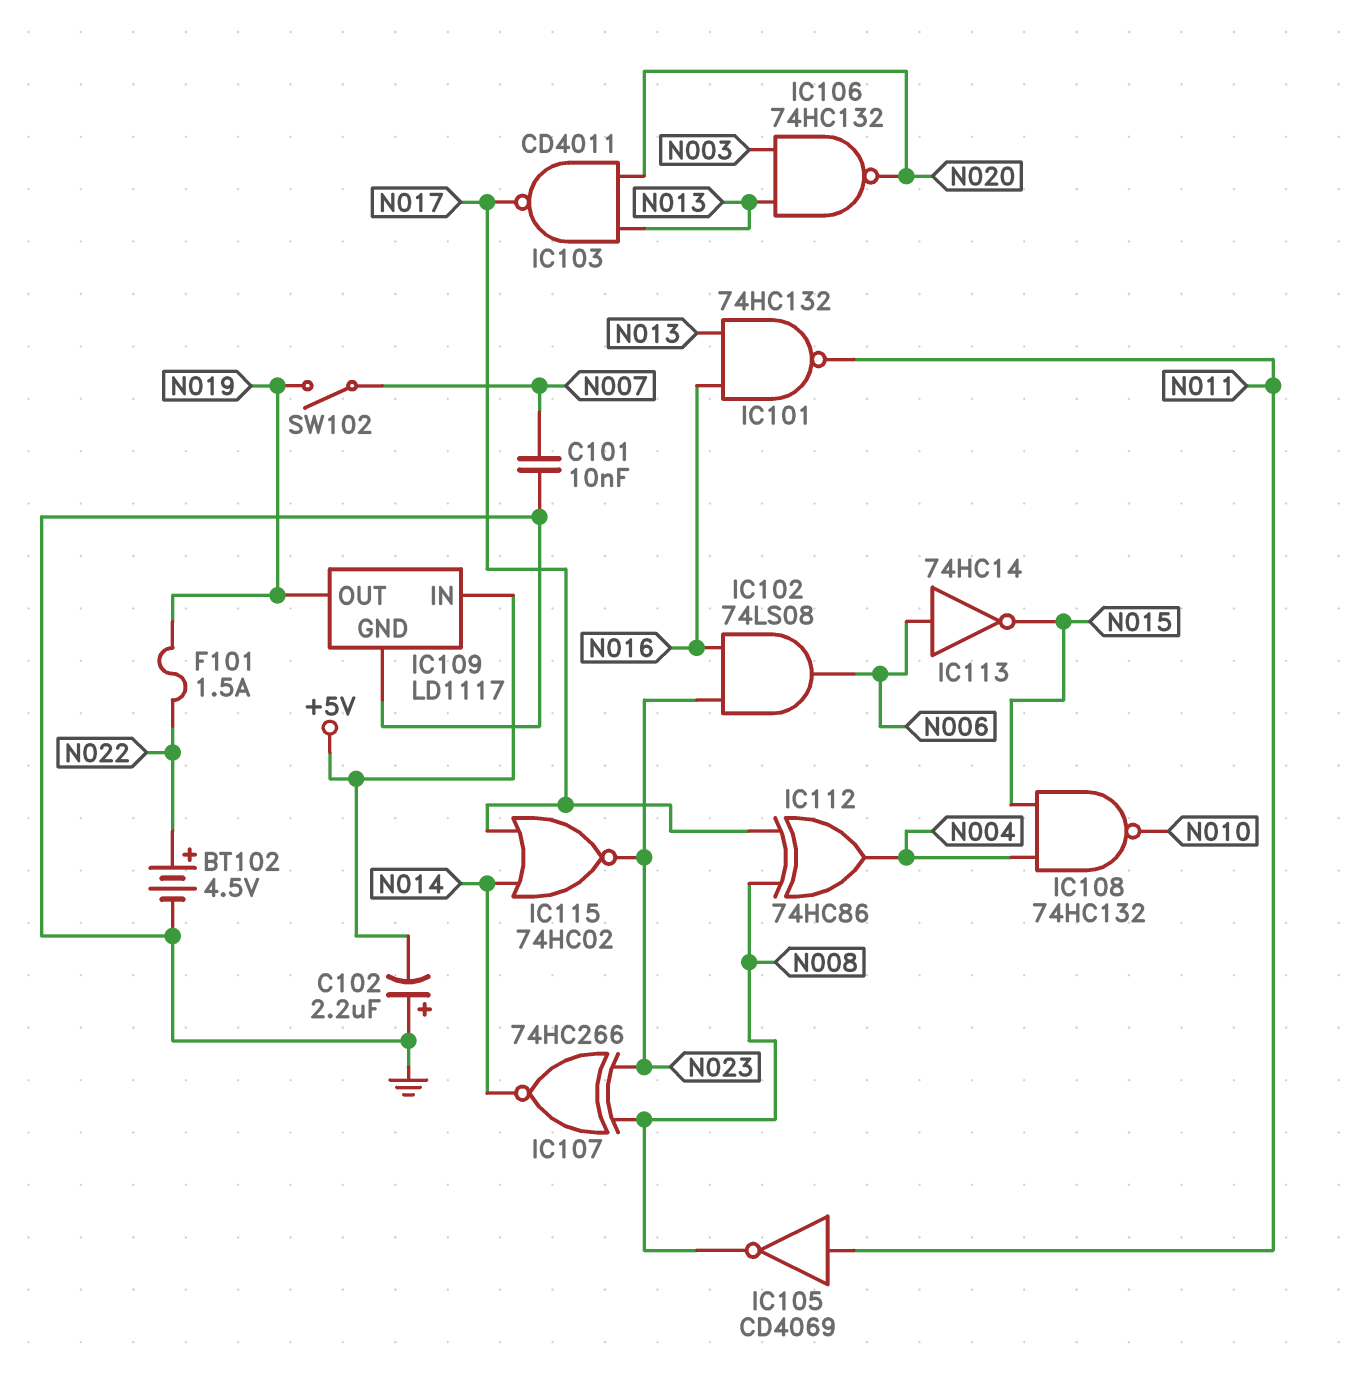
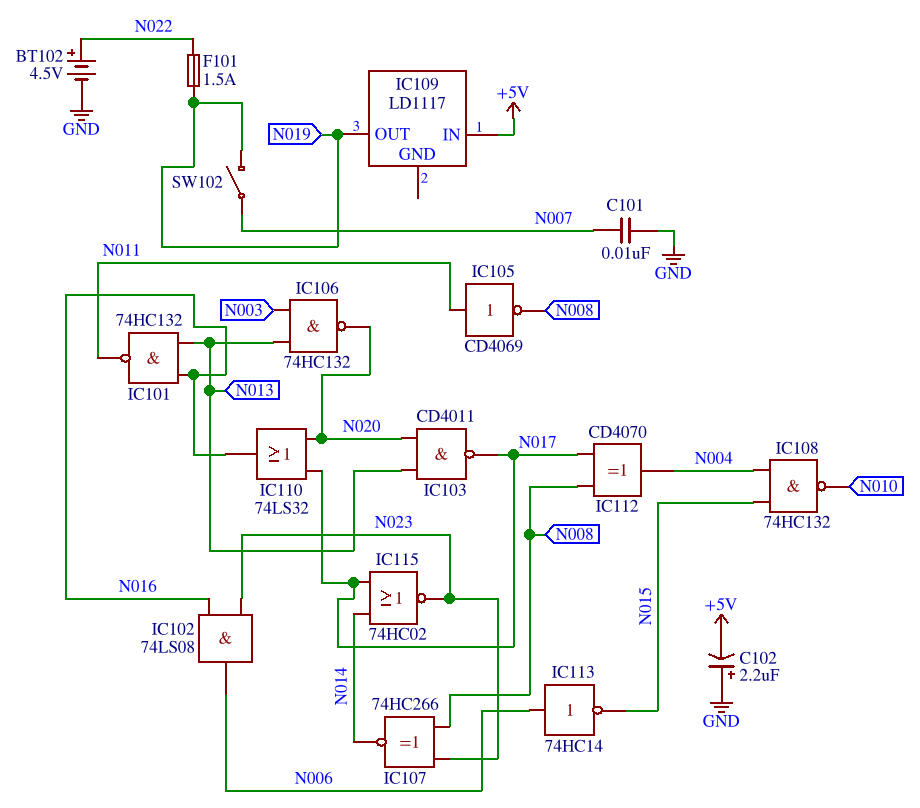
IC109 pin GND: GND -> none
IC110: none -> OR 74LS32 (in N017, in N020, out N016)
IC112: XOR 74HC86 (in N008, in N017, out N004) -> XOR CD4070 (in N008, in N017, out N004)

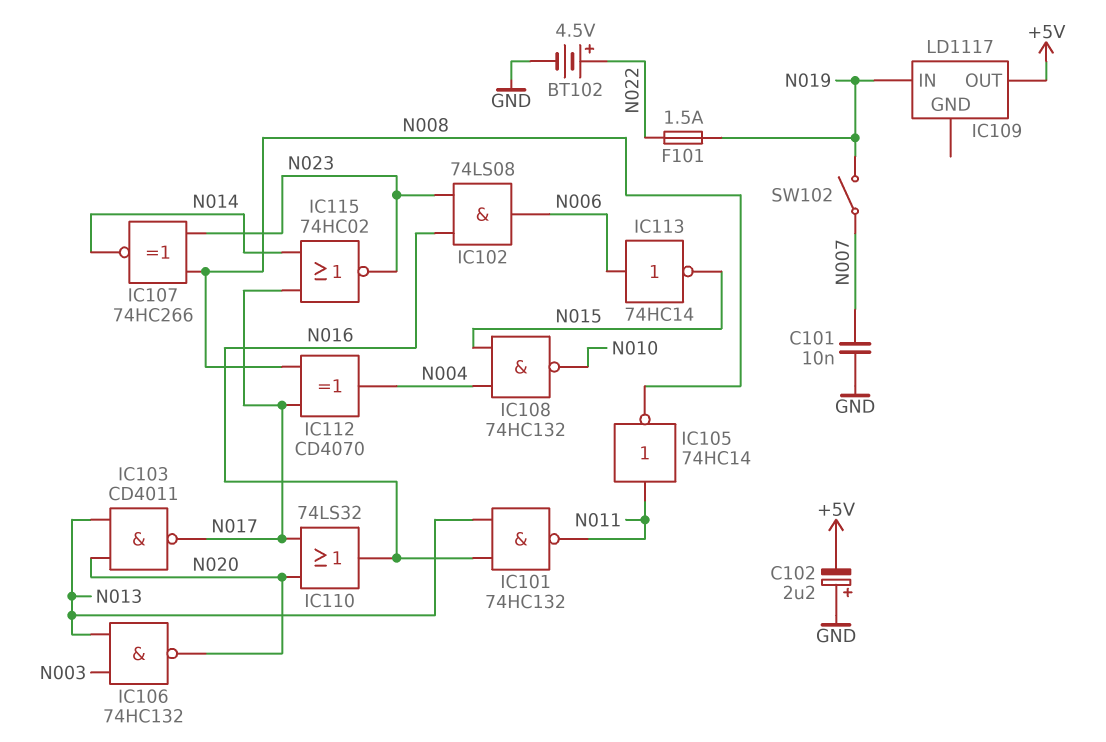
IC105: NOT CD4069 (in N011, out N008) -> NOT 74HC14 (in N011, out N008)
IC109 pin IN: +5V -> N019
IC109 pin OUT: N019 -> +5V

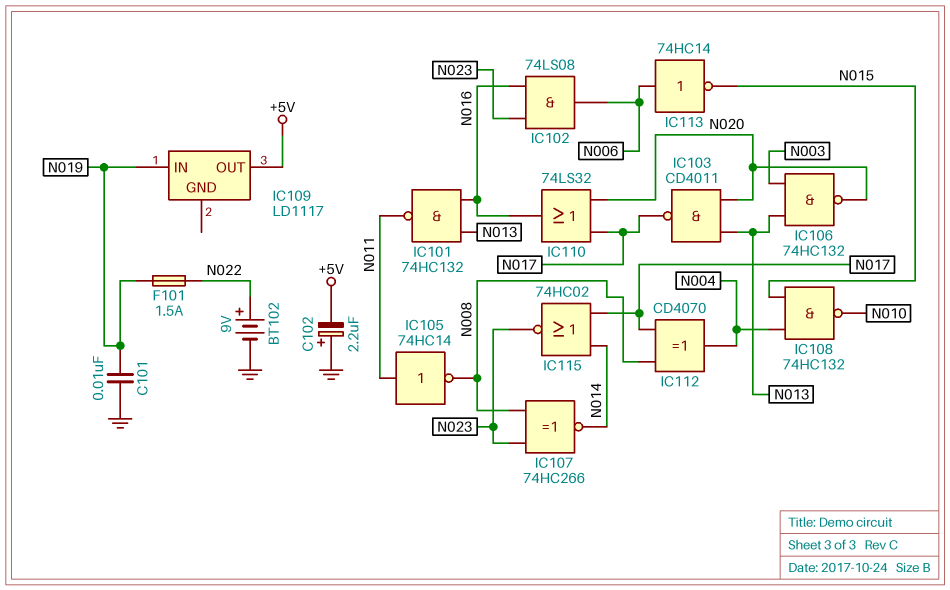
BT102: 4.5V (plus N022, minus GND) -> 9V (plus N022, minus GND)
C101: 10nF (GND, N007) -> 10nF (GND, N019)
SW102: switch (N007, N019) -> none

